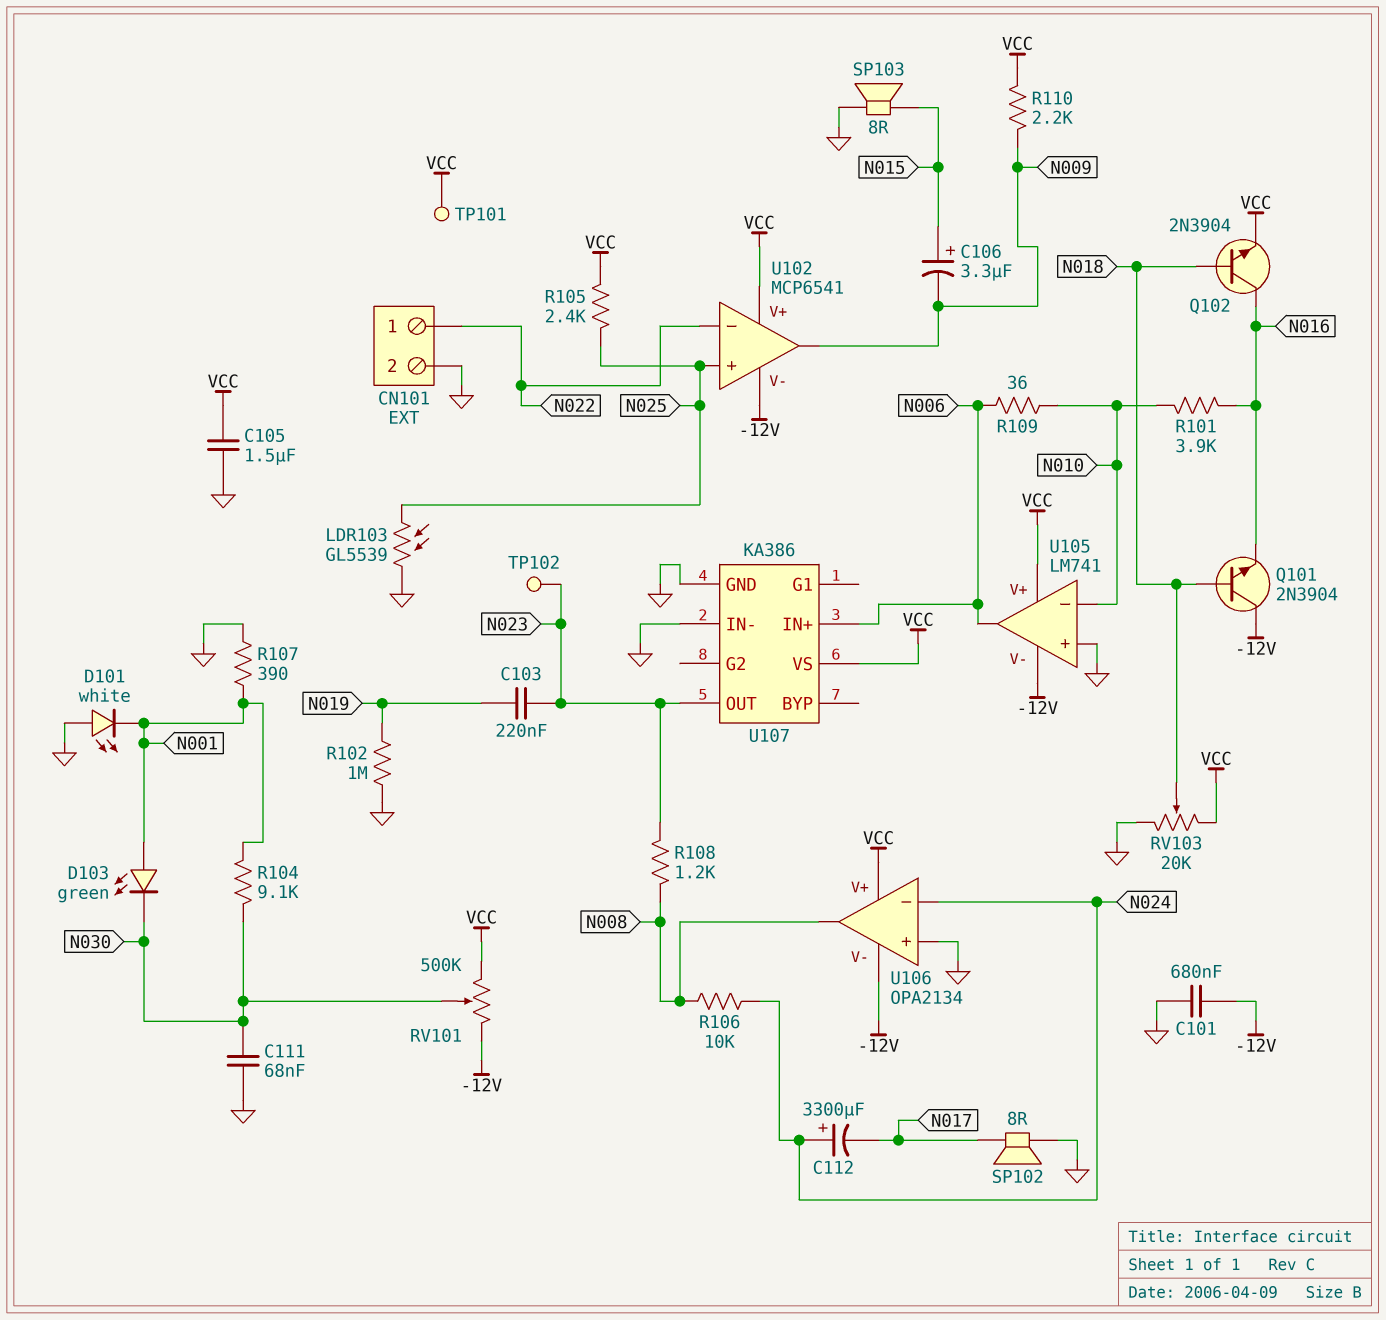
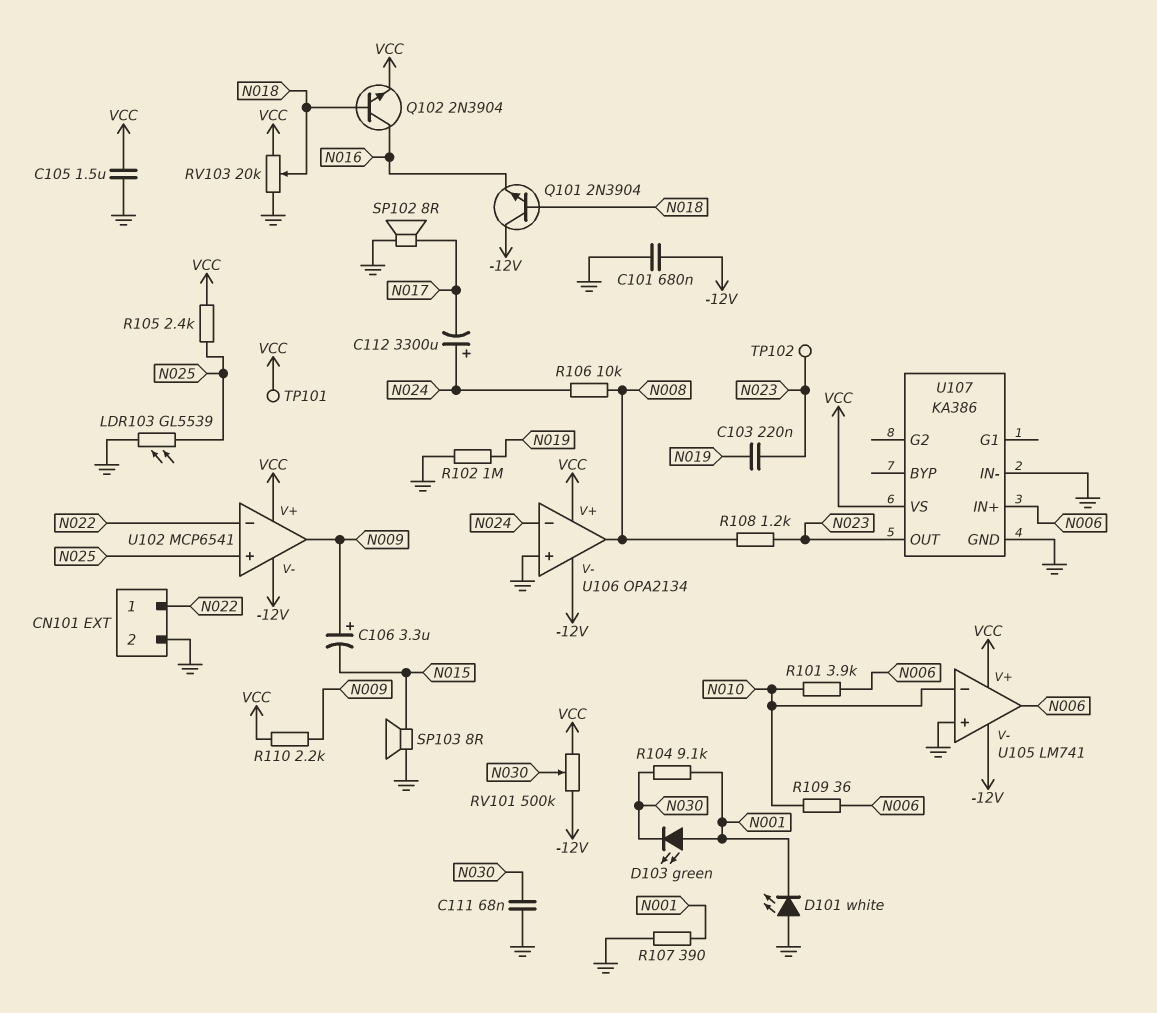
C106: 3.3uF (plus N015, minus N009) -> 3.3uF (plus N009, minus N015)
R101: 3.9k (N010, N016) -> 3.9k (N006, N010)

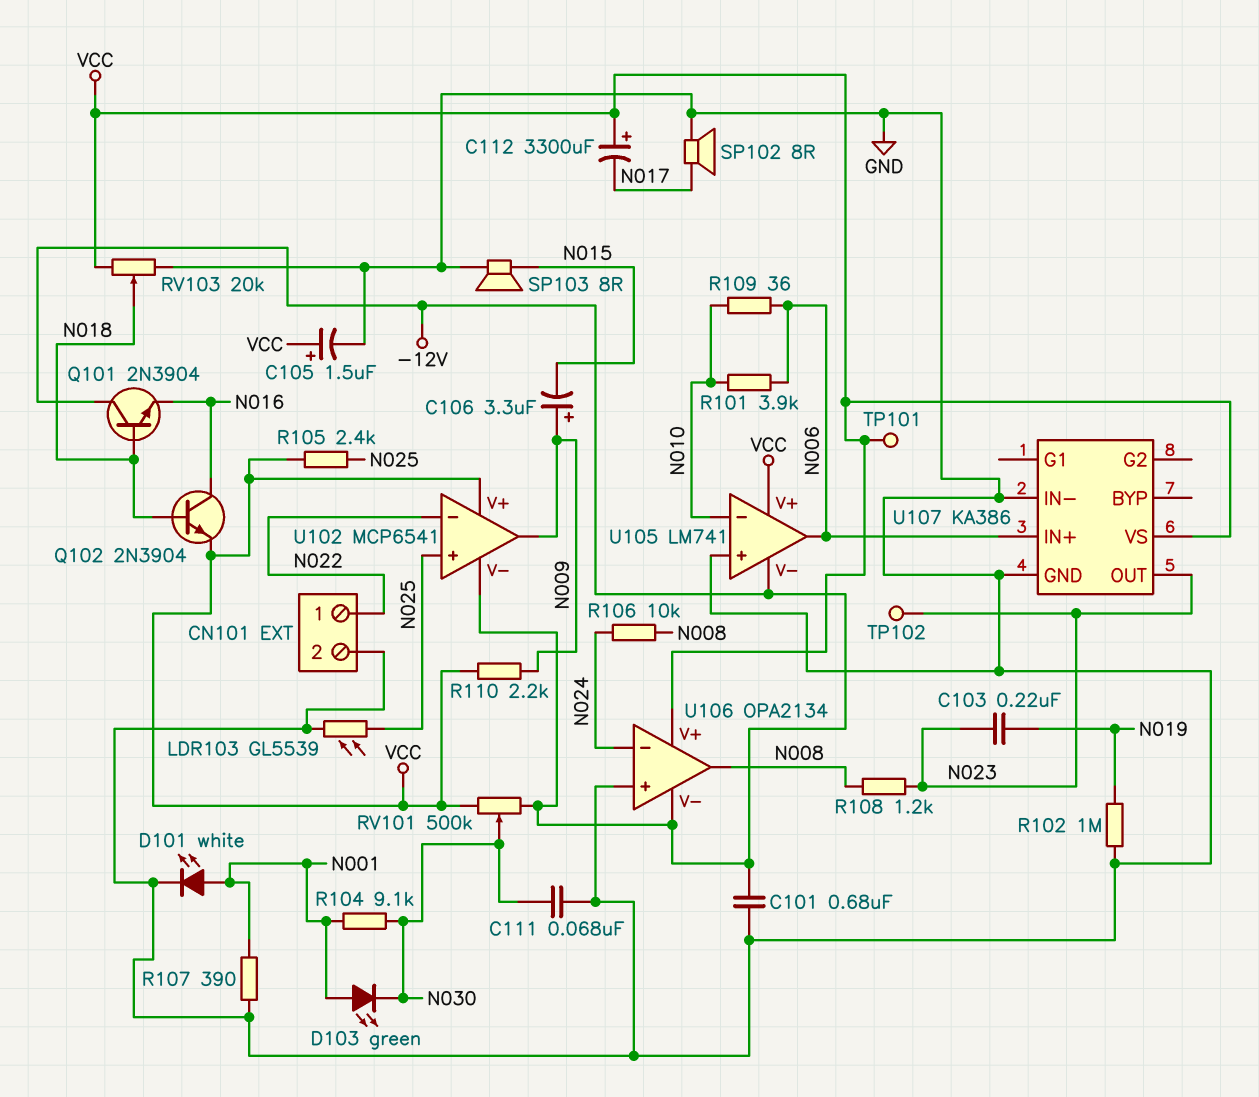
C105: 1.5uF (GND, VCC) -> 1.5uF (plus VCC, minus GND)
C112: 3300uF (plus N024, minus N017) -> 3300uF (plus VCC, minus N017)
D101: LED white (A GND, K N001) -> LED white (A N001, K GND)

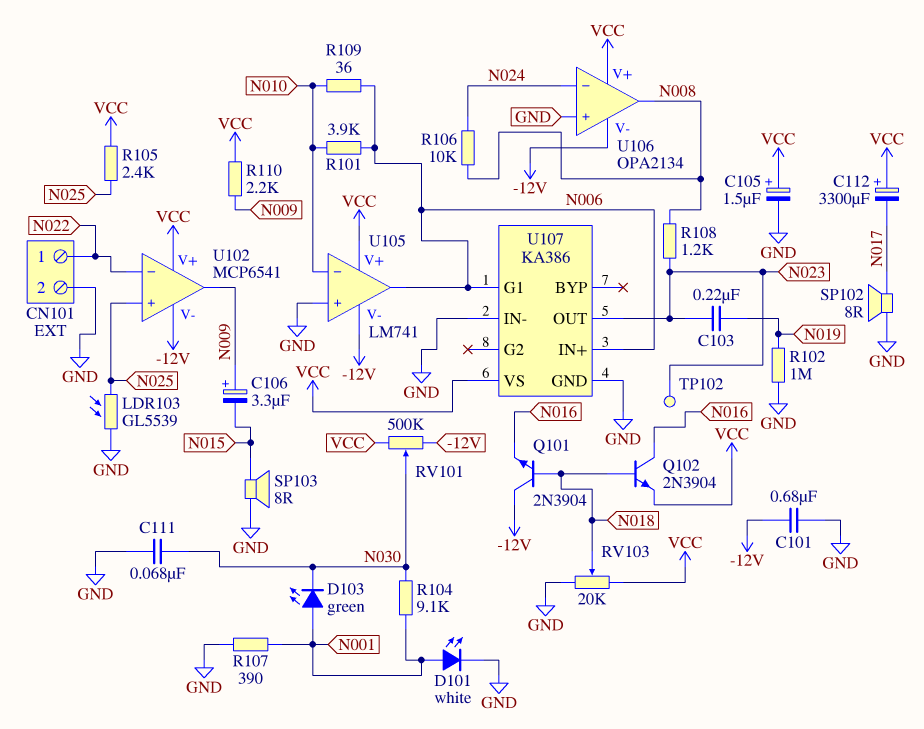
TP101: test point (VCC) -> none
U107 pin G1: none -> N006

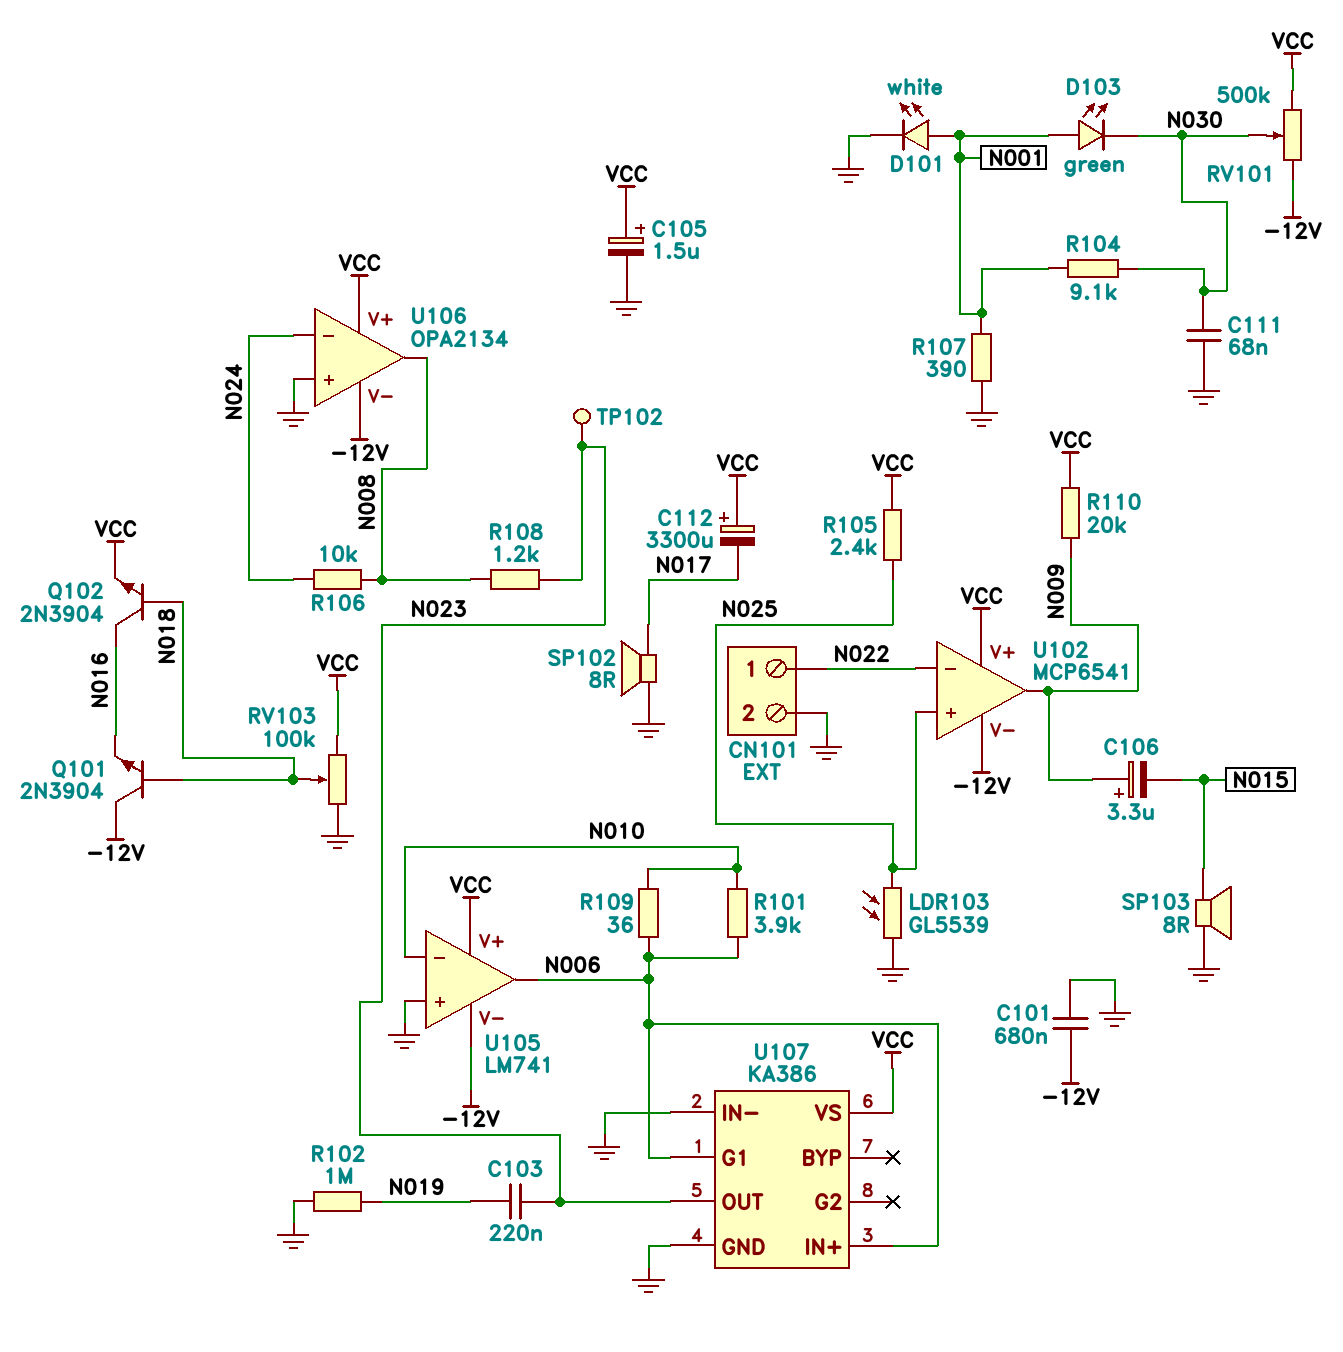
R110: 2.2k (N009, VCC) -> 20k (N009, VCC)
RV103: 20k (GND, VCC, wiper N018) -> 100k (GND, VCC, wiper N018)

